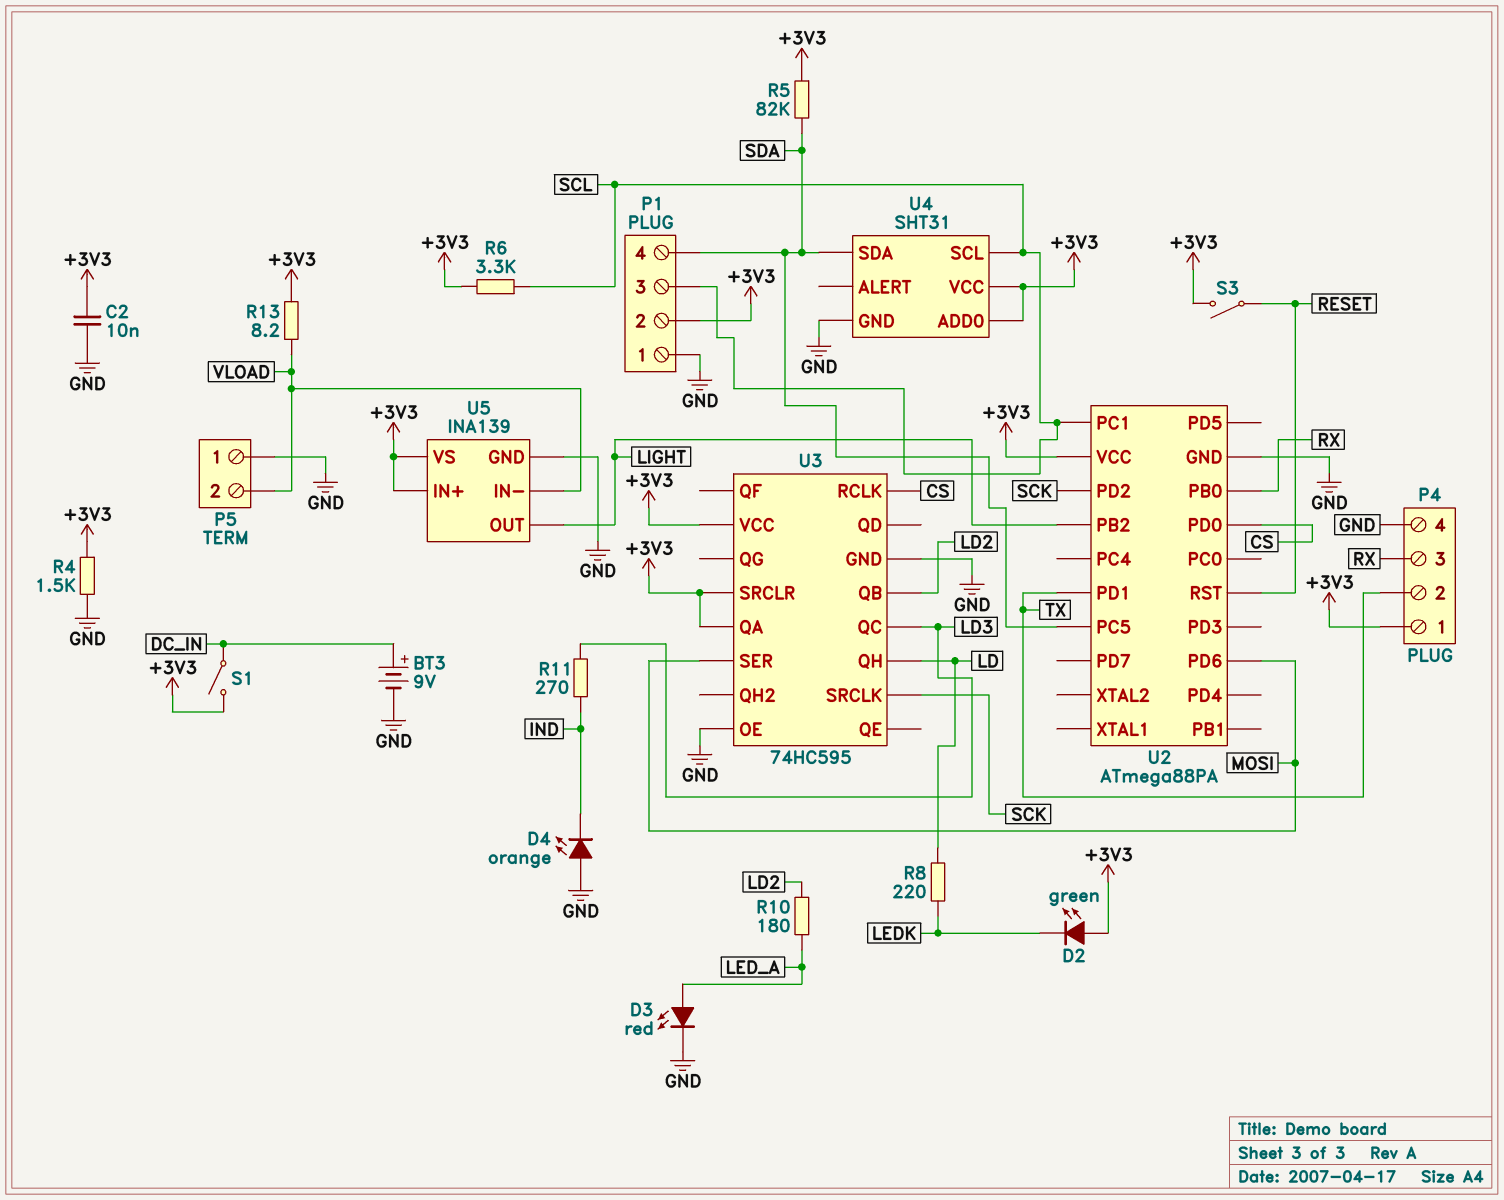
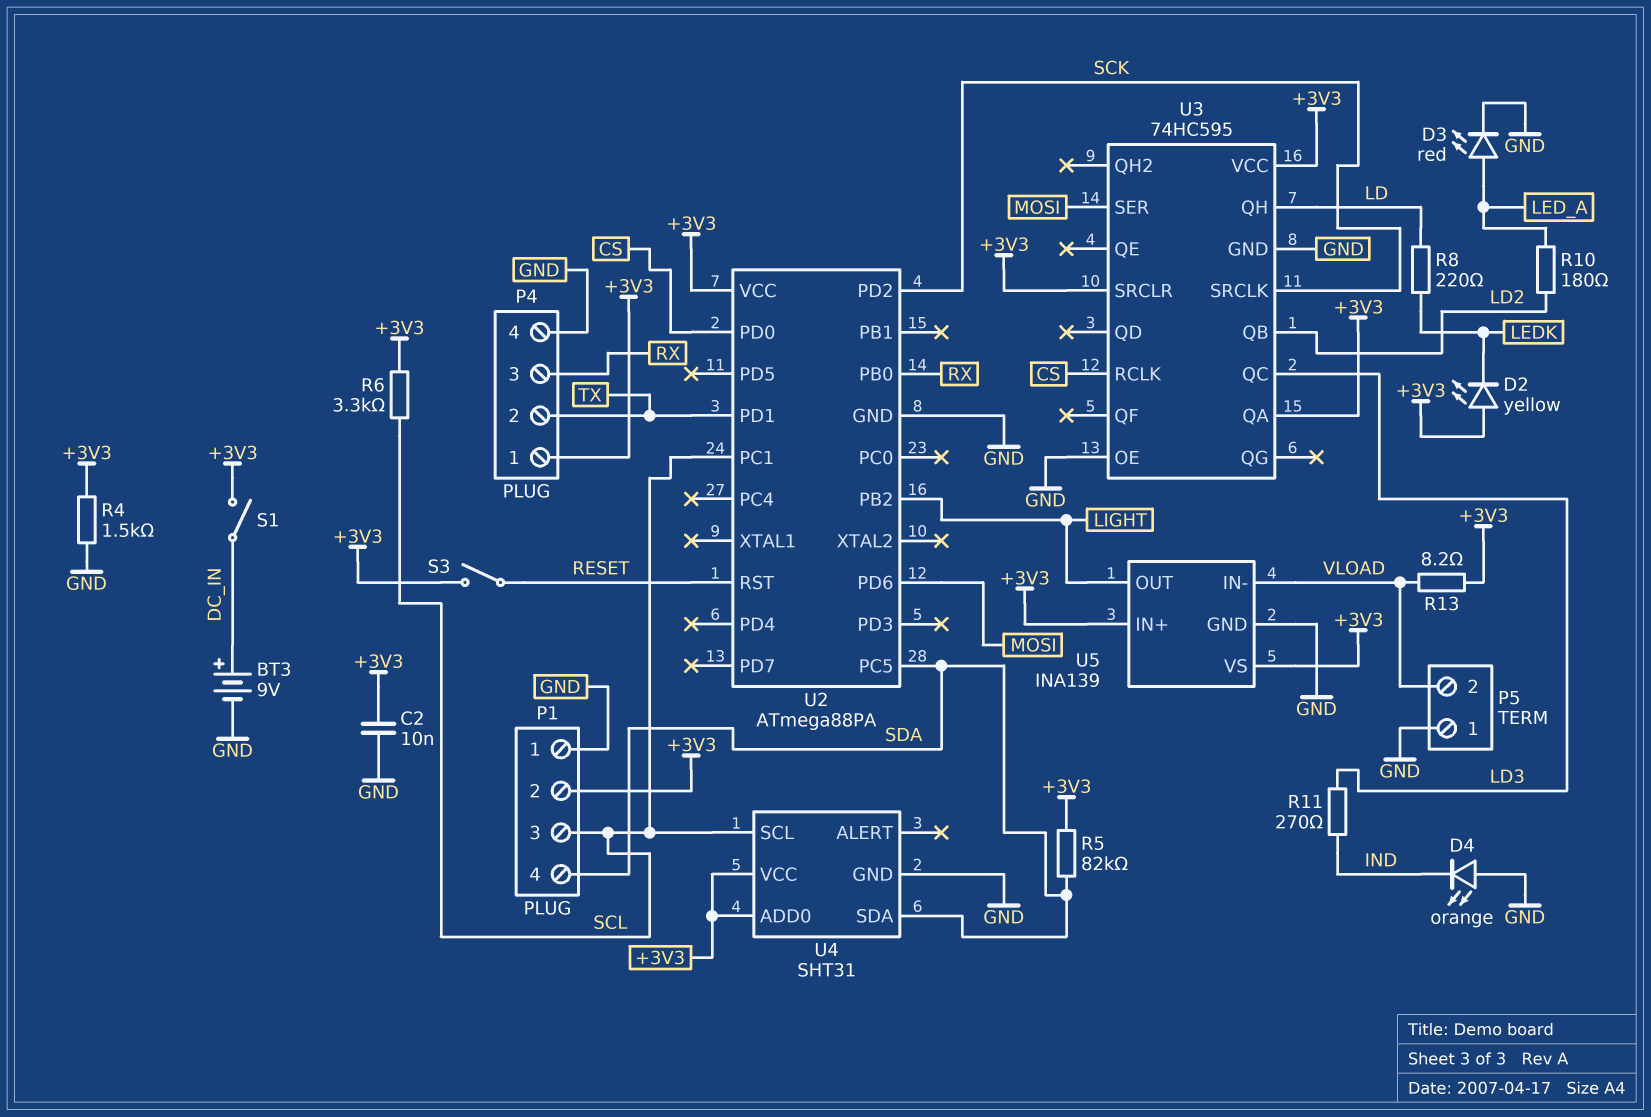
D2: LED green (A +3V3, K LEDK) -> LED yellow (A +3V3, K LEDK)

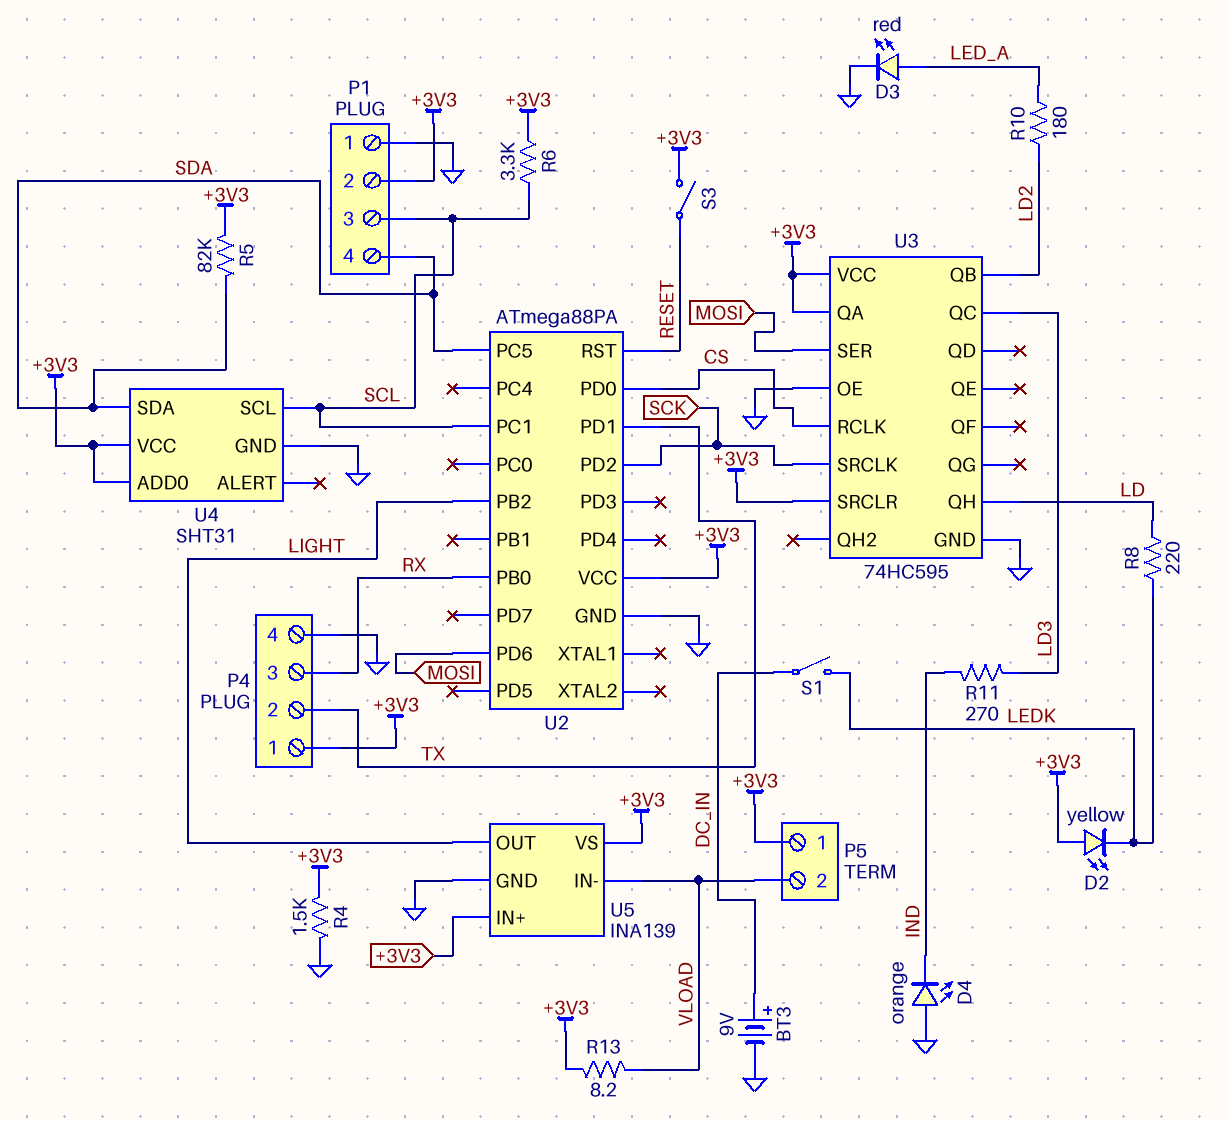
C2: 10nF (+3V3, GND) -> none
P5 pin 1: GND -> +3V3
S1: switch (+3V3, DC_IN) -> switch (DC_IN, LEDK)

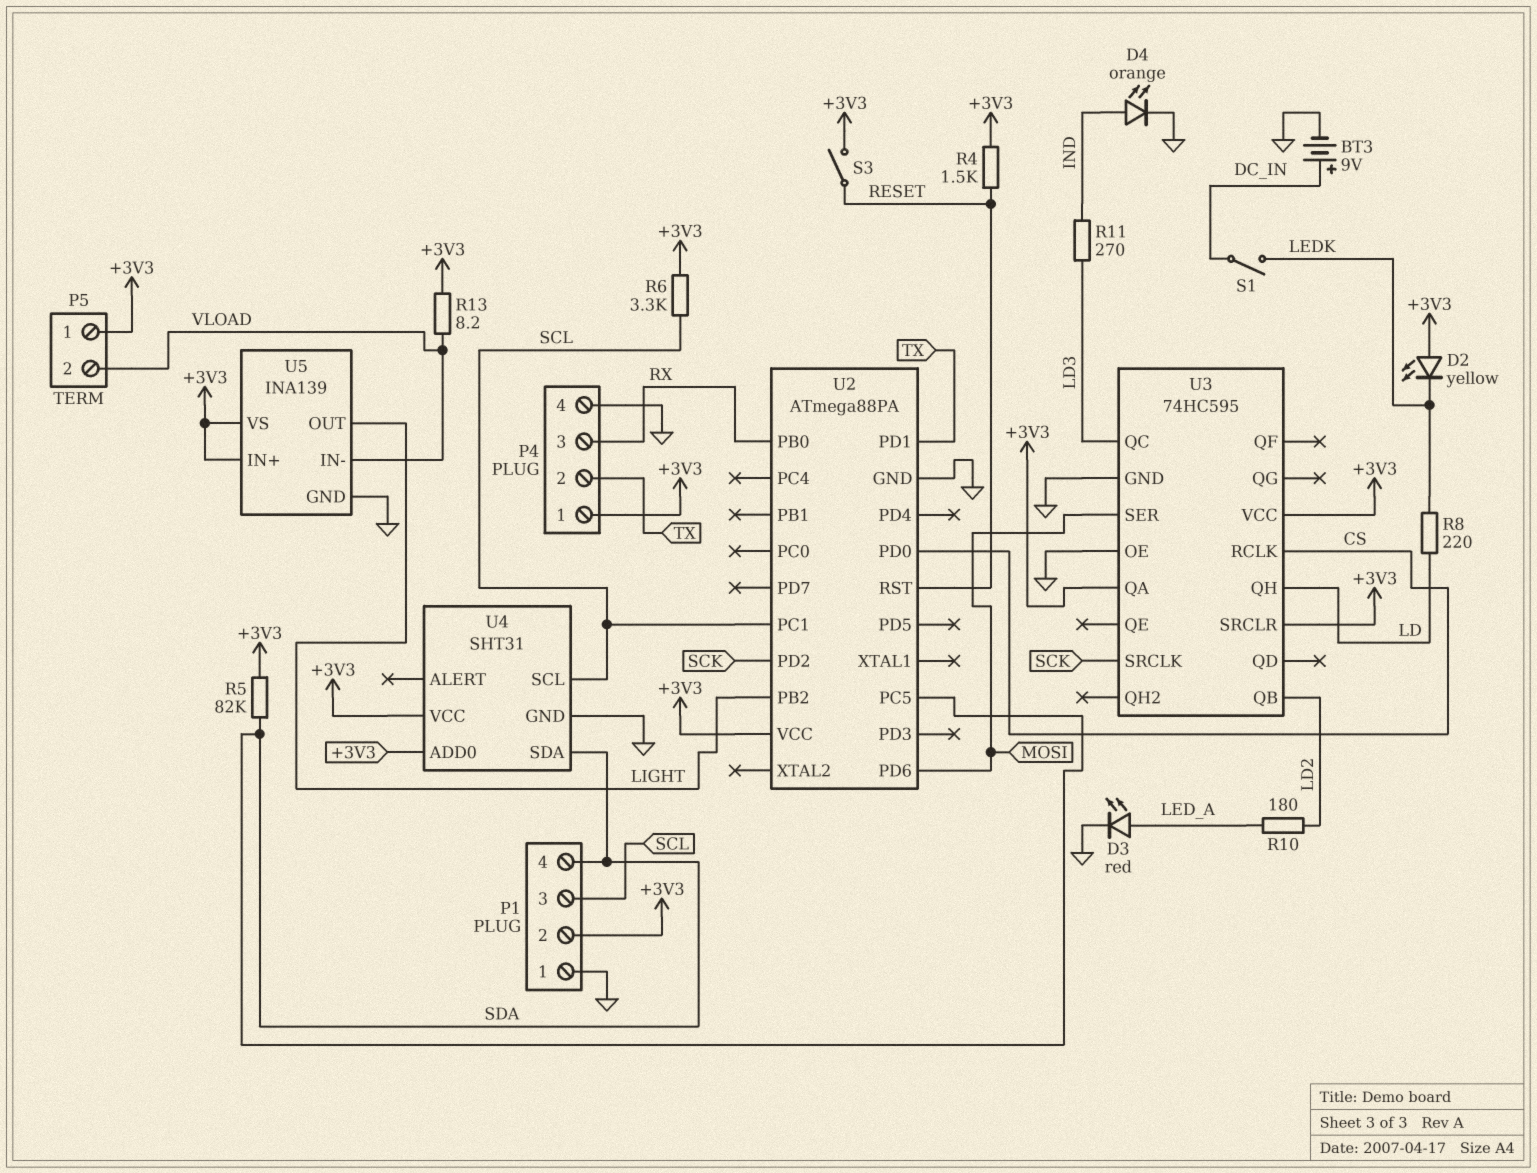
D4: LED orange (A GND, K IND) -> LED orange (A IND, K GND)
R4: 1.5k (+3V3, GND) -> 1.5k (+3V3, RESET)

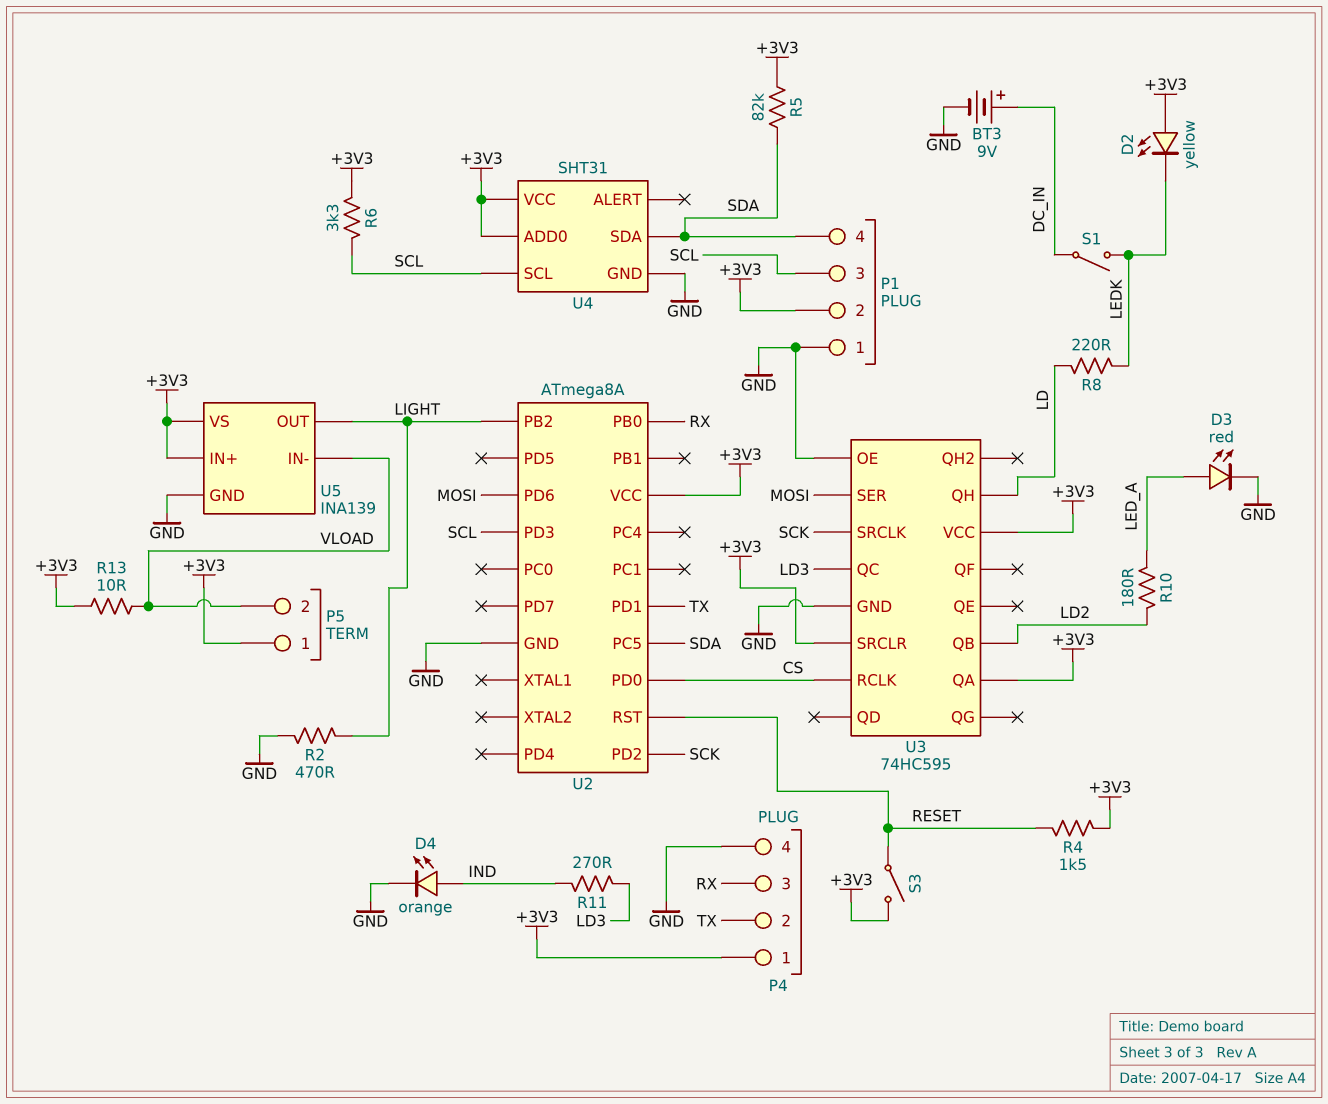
R2: none -> 470 (GND, LIGHT)
R13: 8.2 (+3V3, VLOAD) -> 10 (+3V3, VLOAD)
U2: ATmega88PA -> ATmega8A
U2 pin PC1: SCL -> none
U2 pin PD3: none -> SCL

